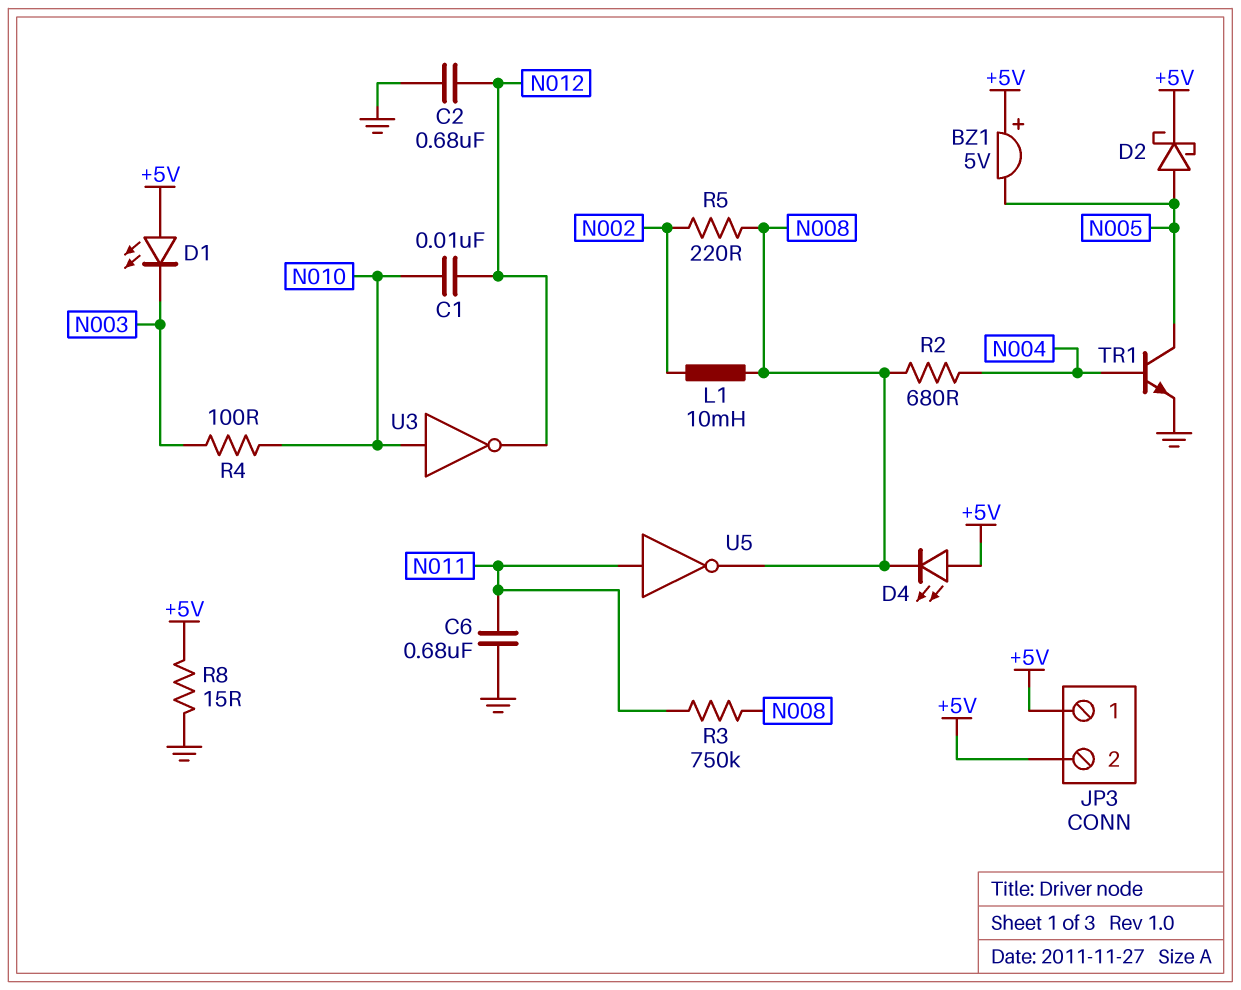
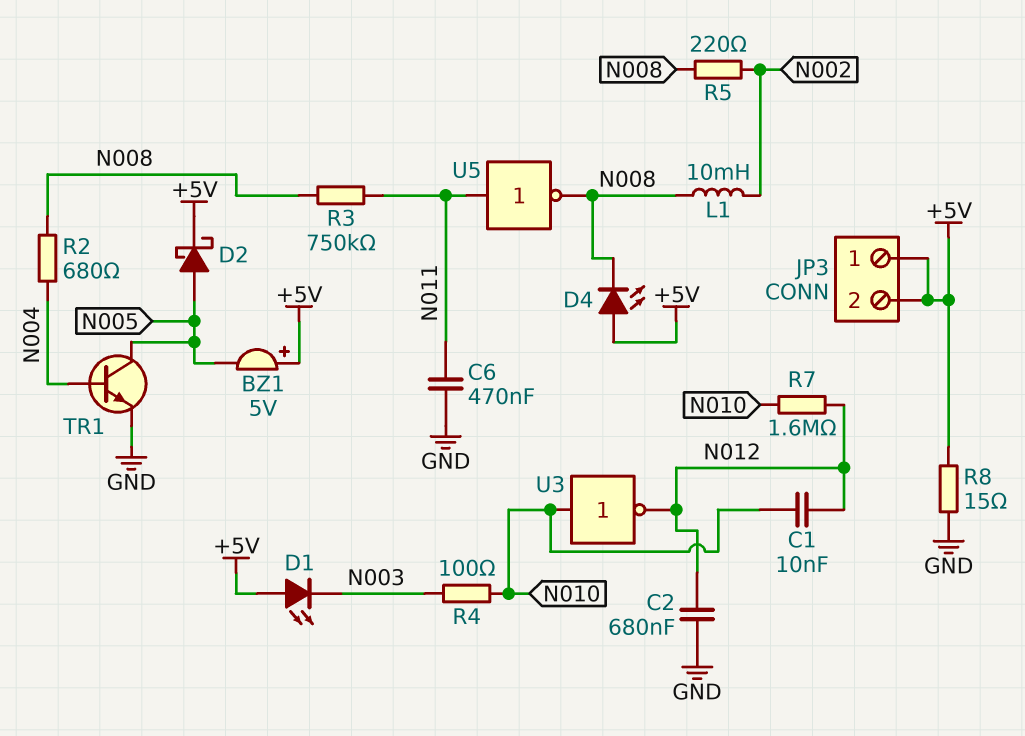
C6: 680nF (GND, N011) -> 470nF (GND, N011)
R7: none -> 1.6M (N010, N012)

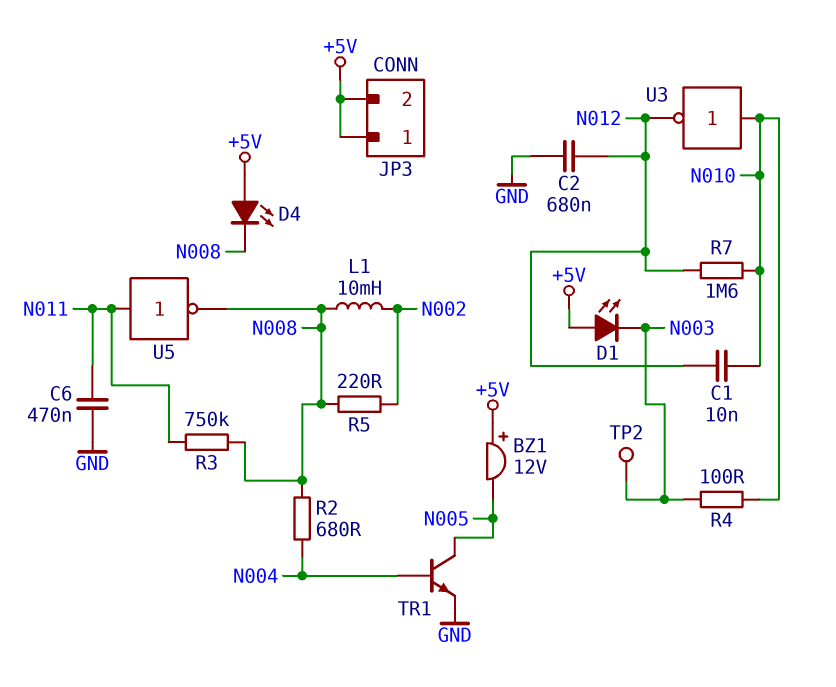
BZ1: buzzer 5V (plus +5V, minus N005) -> buzzer 12V (plus +5V, minus N005)
D2: schottky (A N005, K +5V) -> none
R8: 15 (+5V, GND) -> none
TP2: none -> test point (N003)

